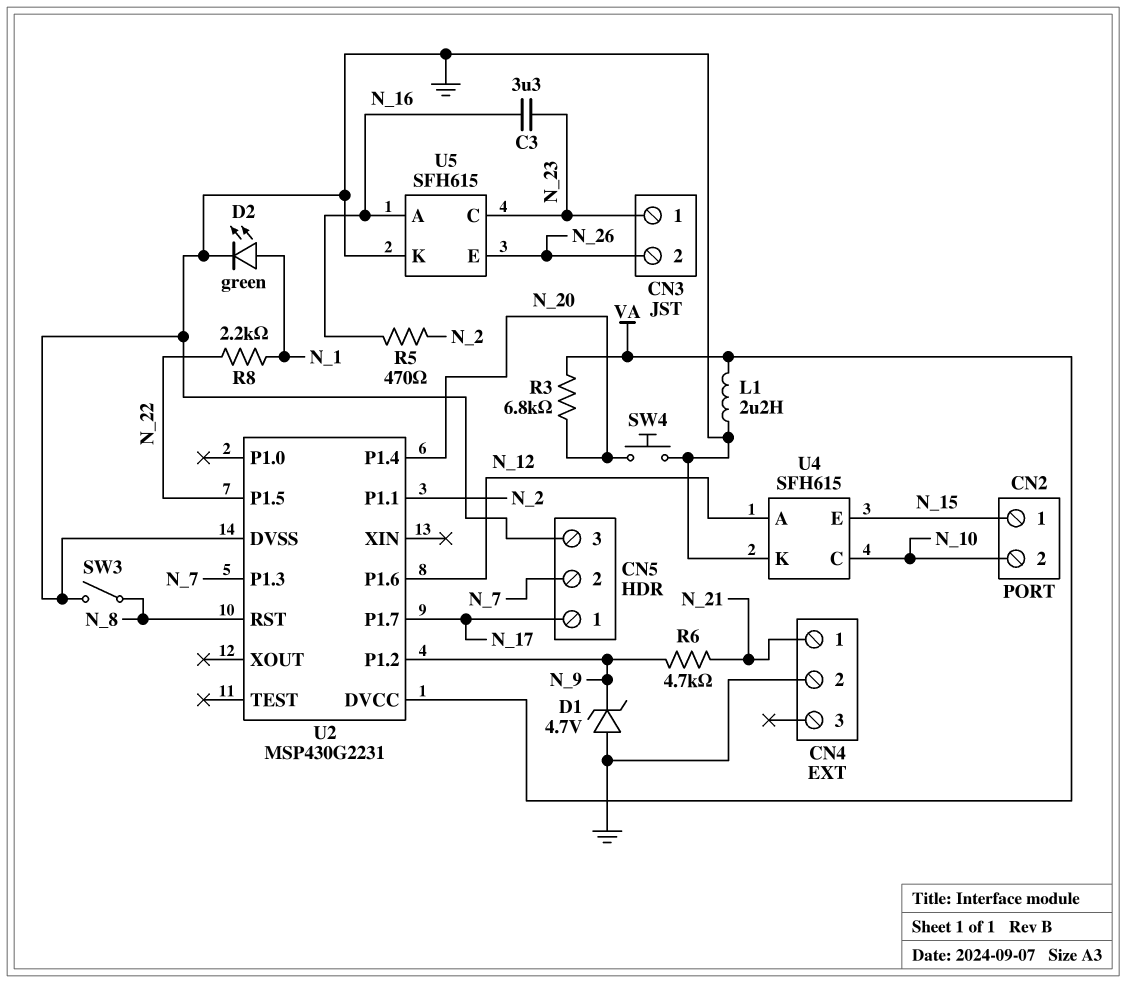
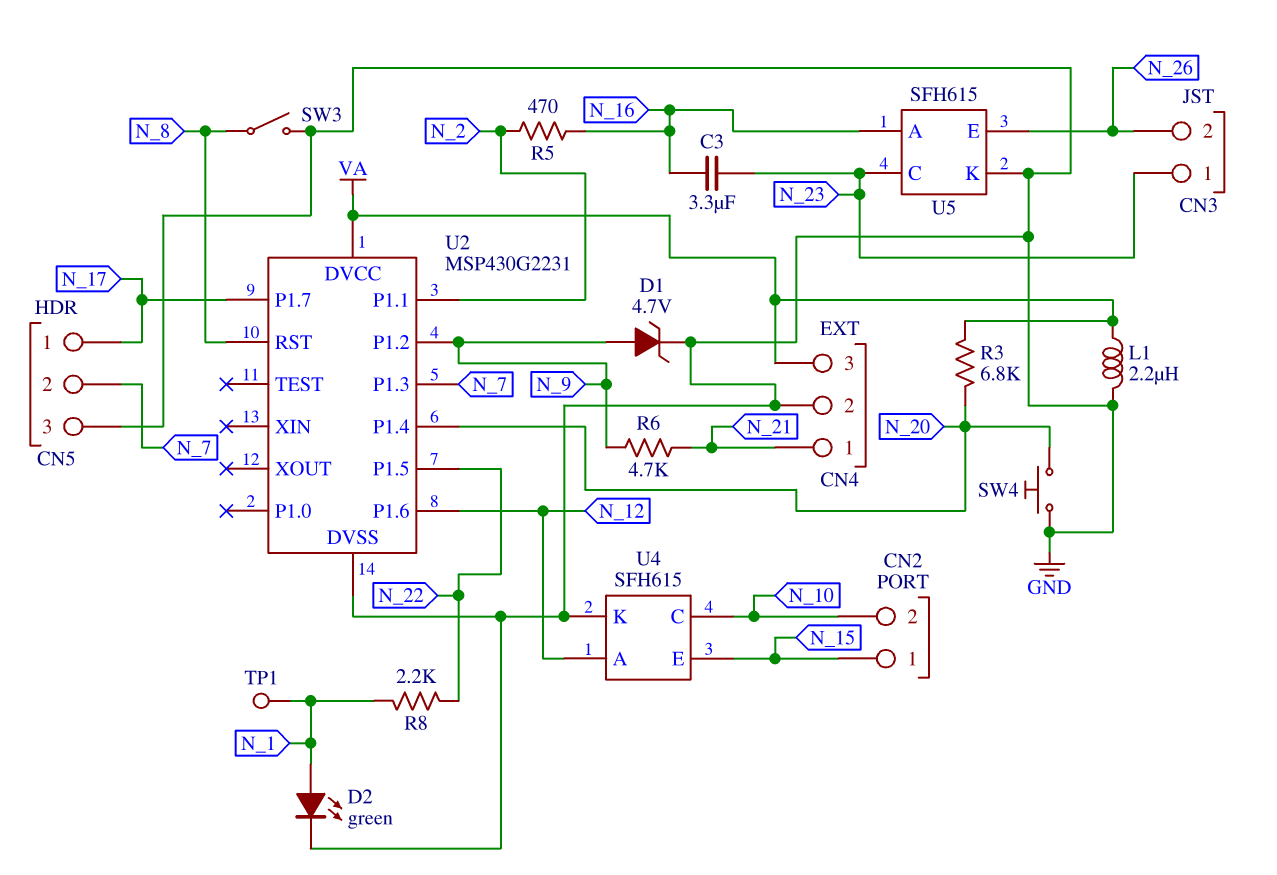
CN4 pin 3: none -> VA
D1: zener 4.7V (A GND, K N_9) -> zener 4.7V (A N_9, K GND)
TP1: none -> test point (N_1)

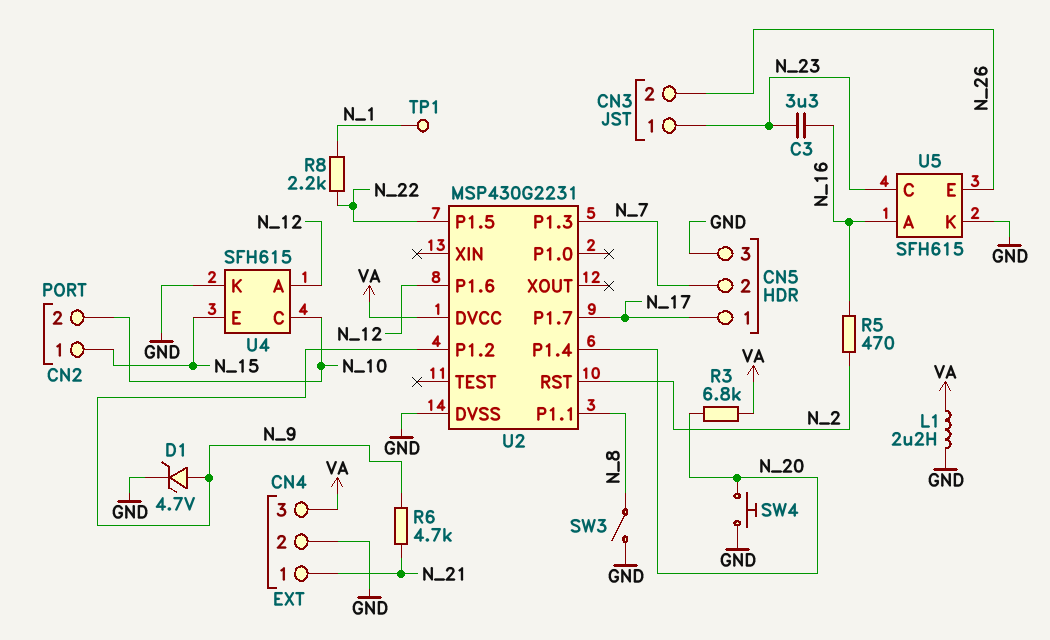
D2: LED green (A N_1, K GND) -> none
U2 pin P1.1: N_2 -> N_8
U2 pin RST: N_8 -> N_2

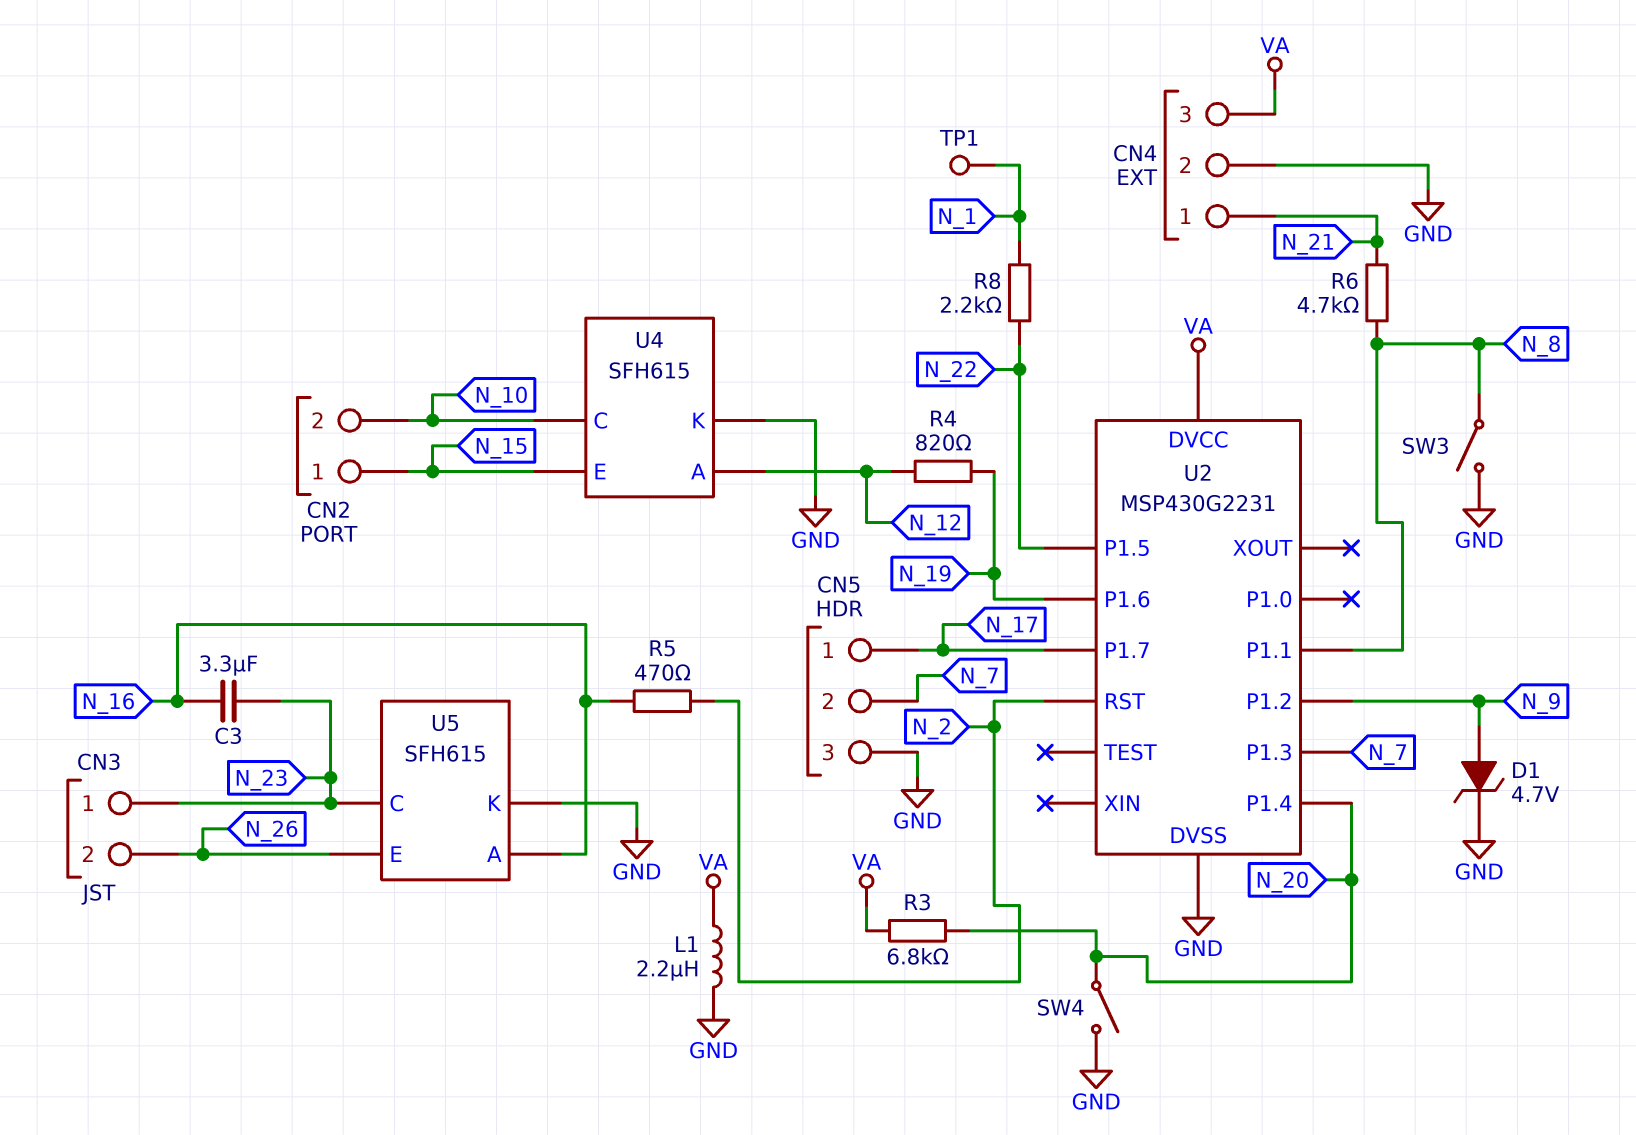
R4: none -> 820 (N_12, N_19)
R6: 4.7k (N_9, N_21) -> 4.7k (N_8, N_21)
SW4: button (GND, N_20) -> switch (GND, N_20)
U2 pin P1.6: N_12 -> N_19

